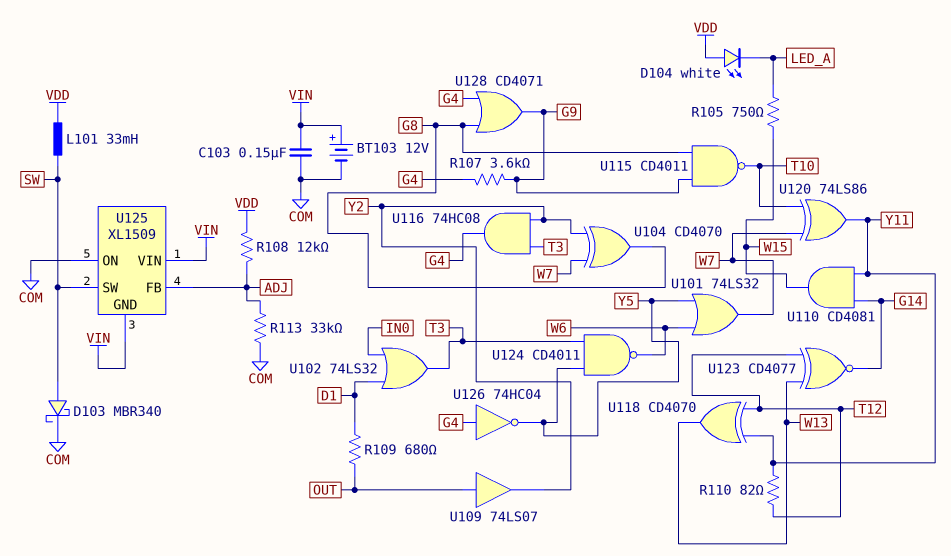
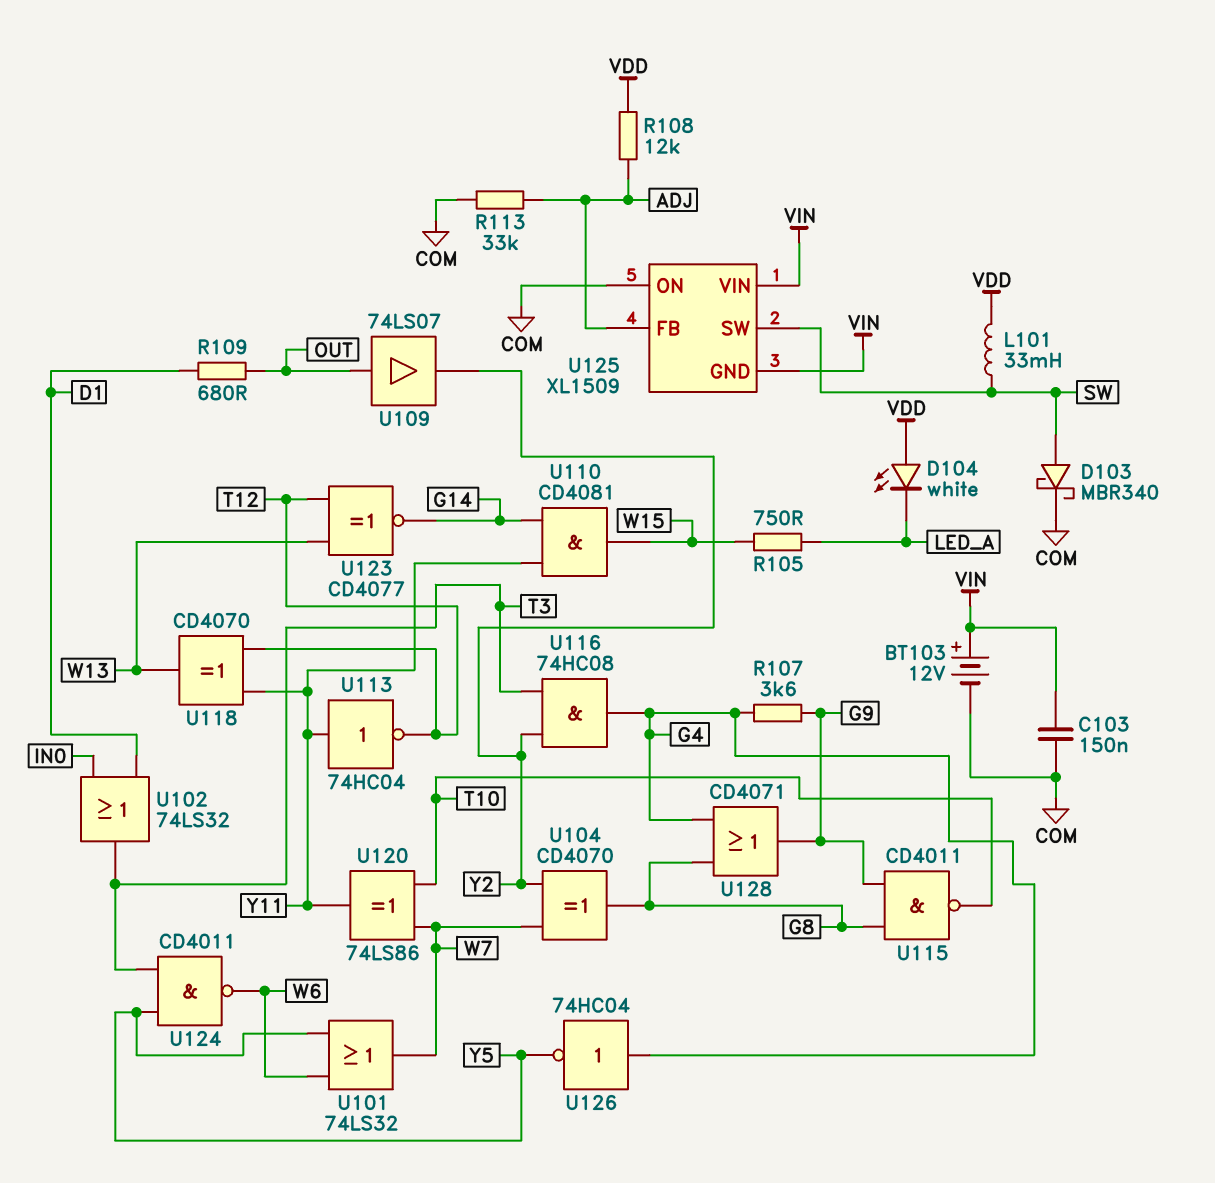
R110: 82 (T12, Y11) -> none
U113: none -> NOT 74HC04 (in Y11, out T12)

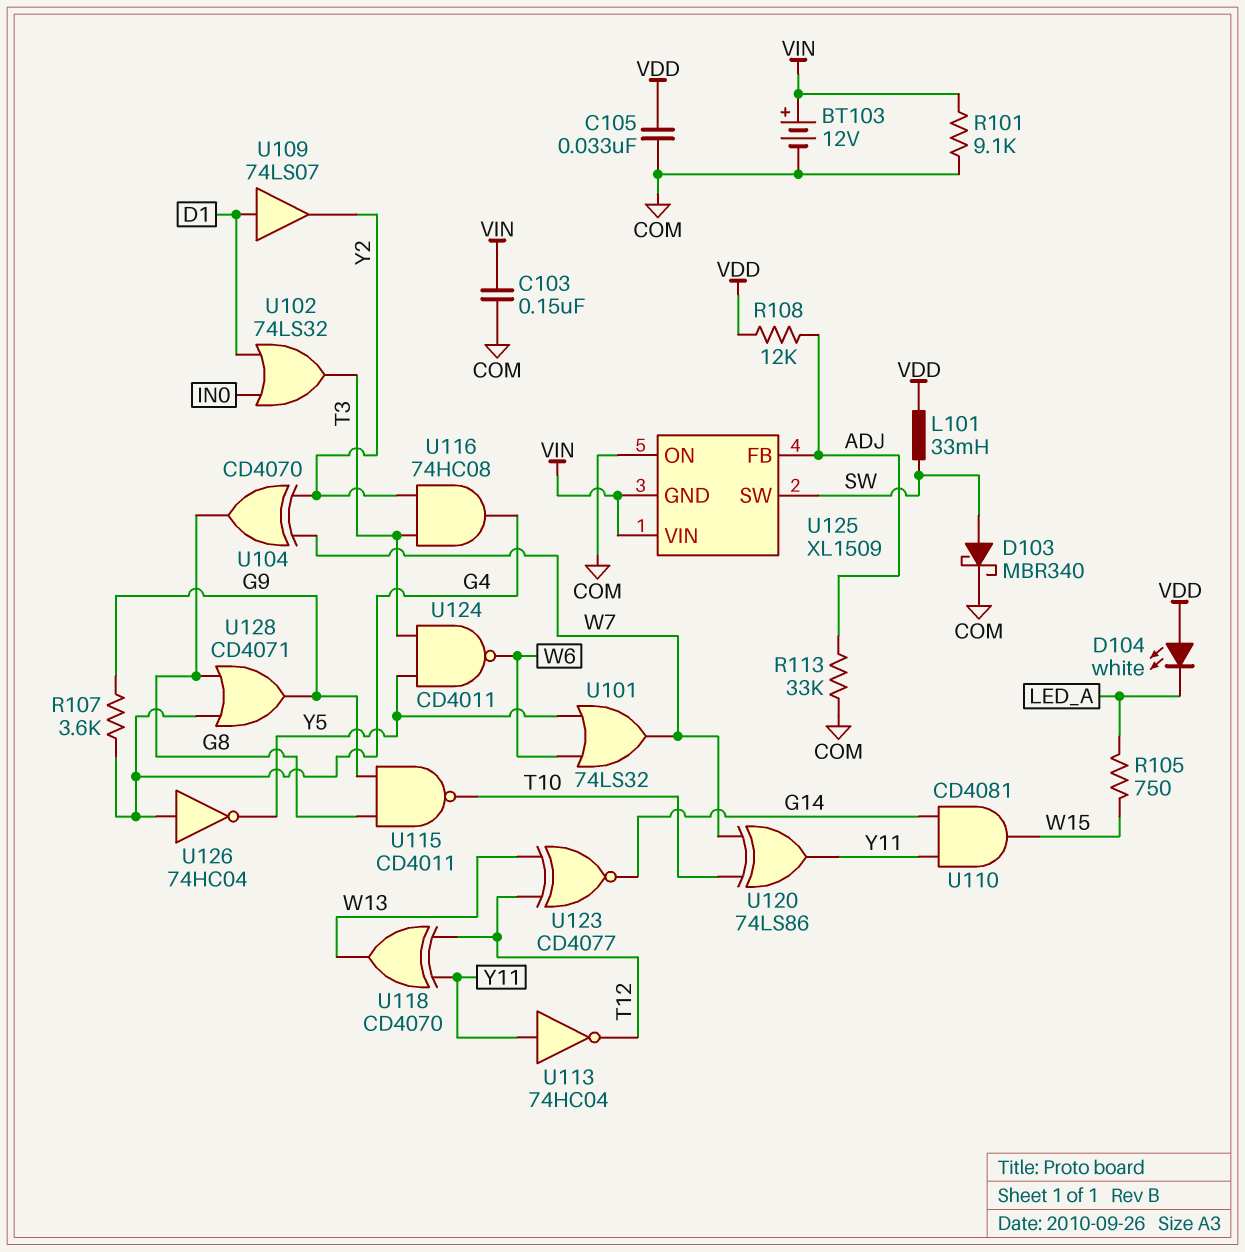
C105: none -> 33nF (COM, VDD)
R101: none -> 9.1k (COM, VIN)
R109: 680 (D1, OUT) -> none
U109: buffer 74LS07 (in OUT, out Y2) -> buffer 74LS07 (in D1, out Y2)

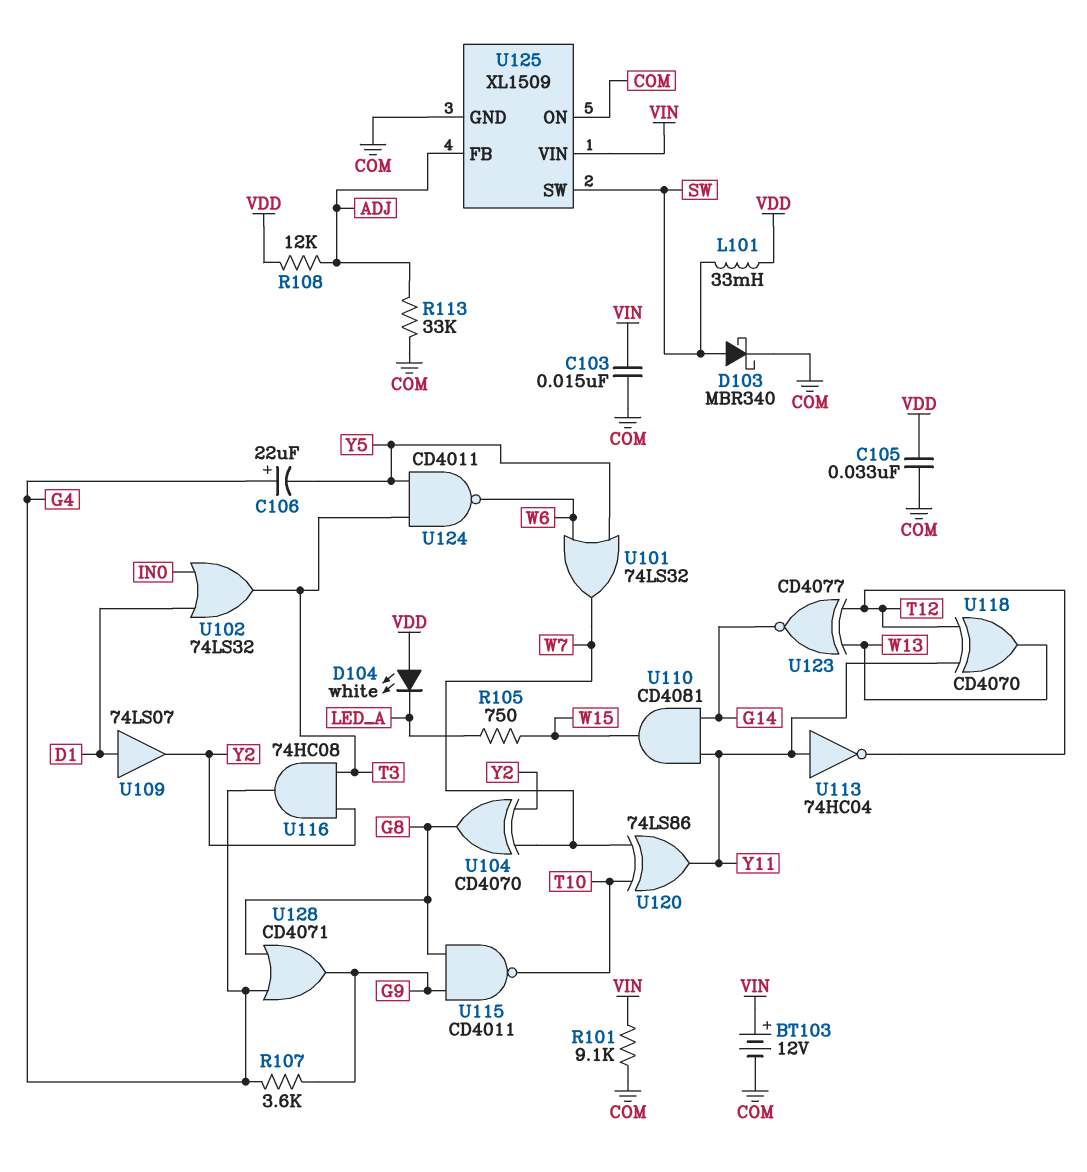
C103: 150nF (COM, VIN) -> 15nF (COM, VIN)
C106: none -> 22uF (plus G4, minus Y5)
U125 pin GND: VIN -> COM
U126: NOT 74HC04 (in G4, out Y5) -> none

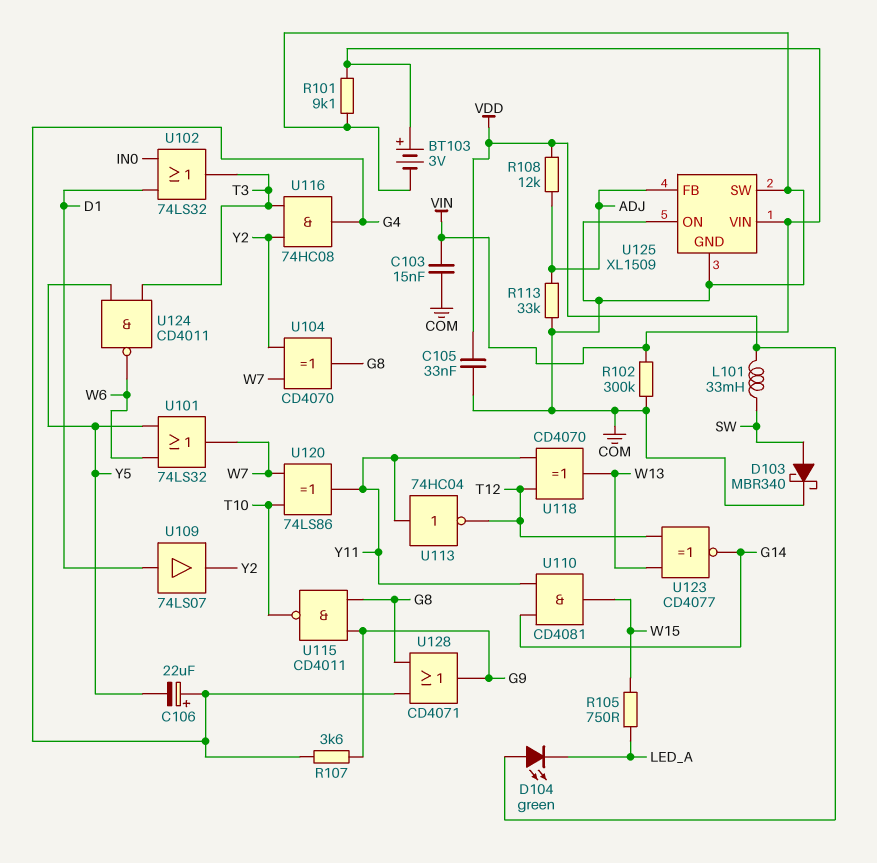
BT103: 12V (plus VIN, minus COM) -> 3V (plus VIN, minus COM)
D104: LED white (A VDD, K LED_A) -> LED green (A VDD, K LED_A)
R102: none -> 300k (COM, VIN)
U125 pin SW: SW -> COM

